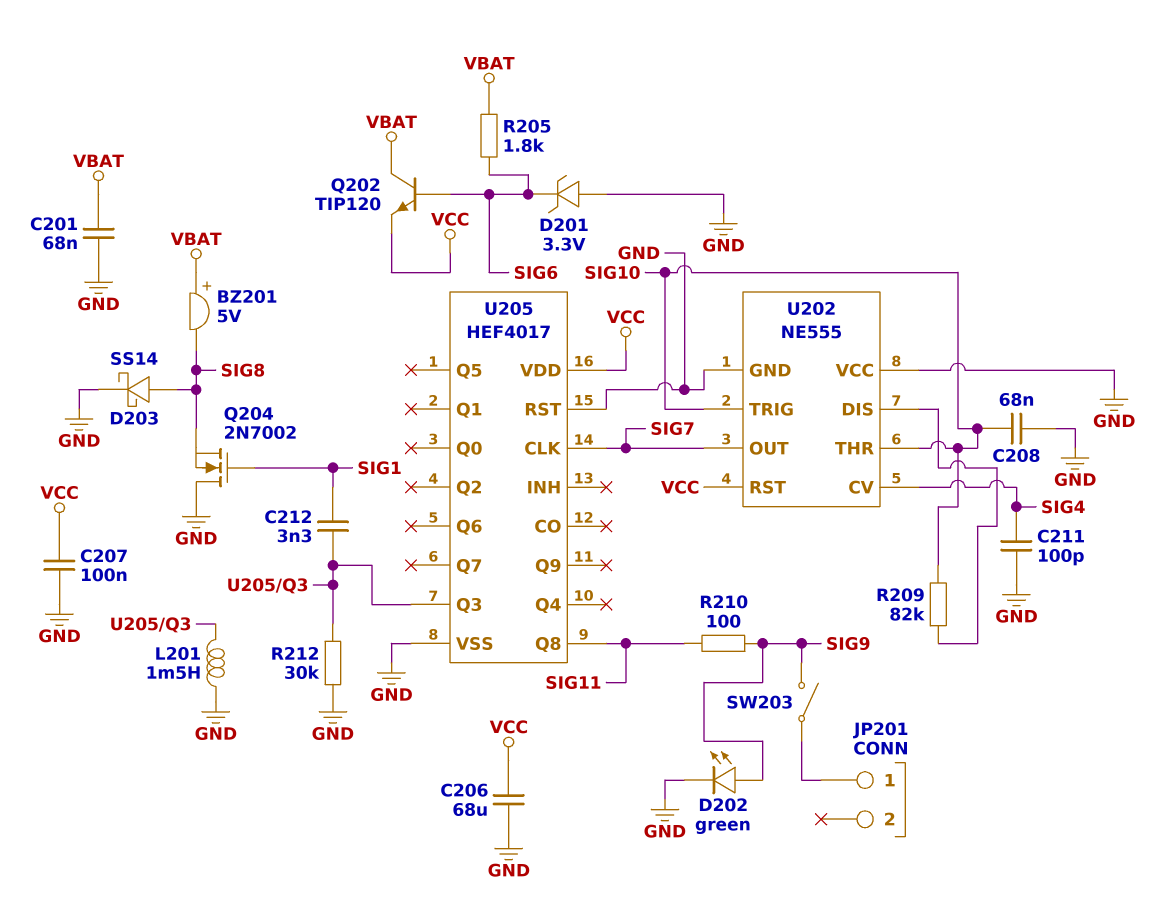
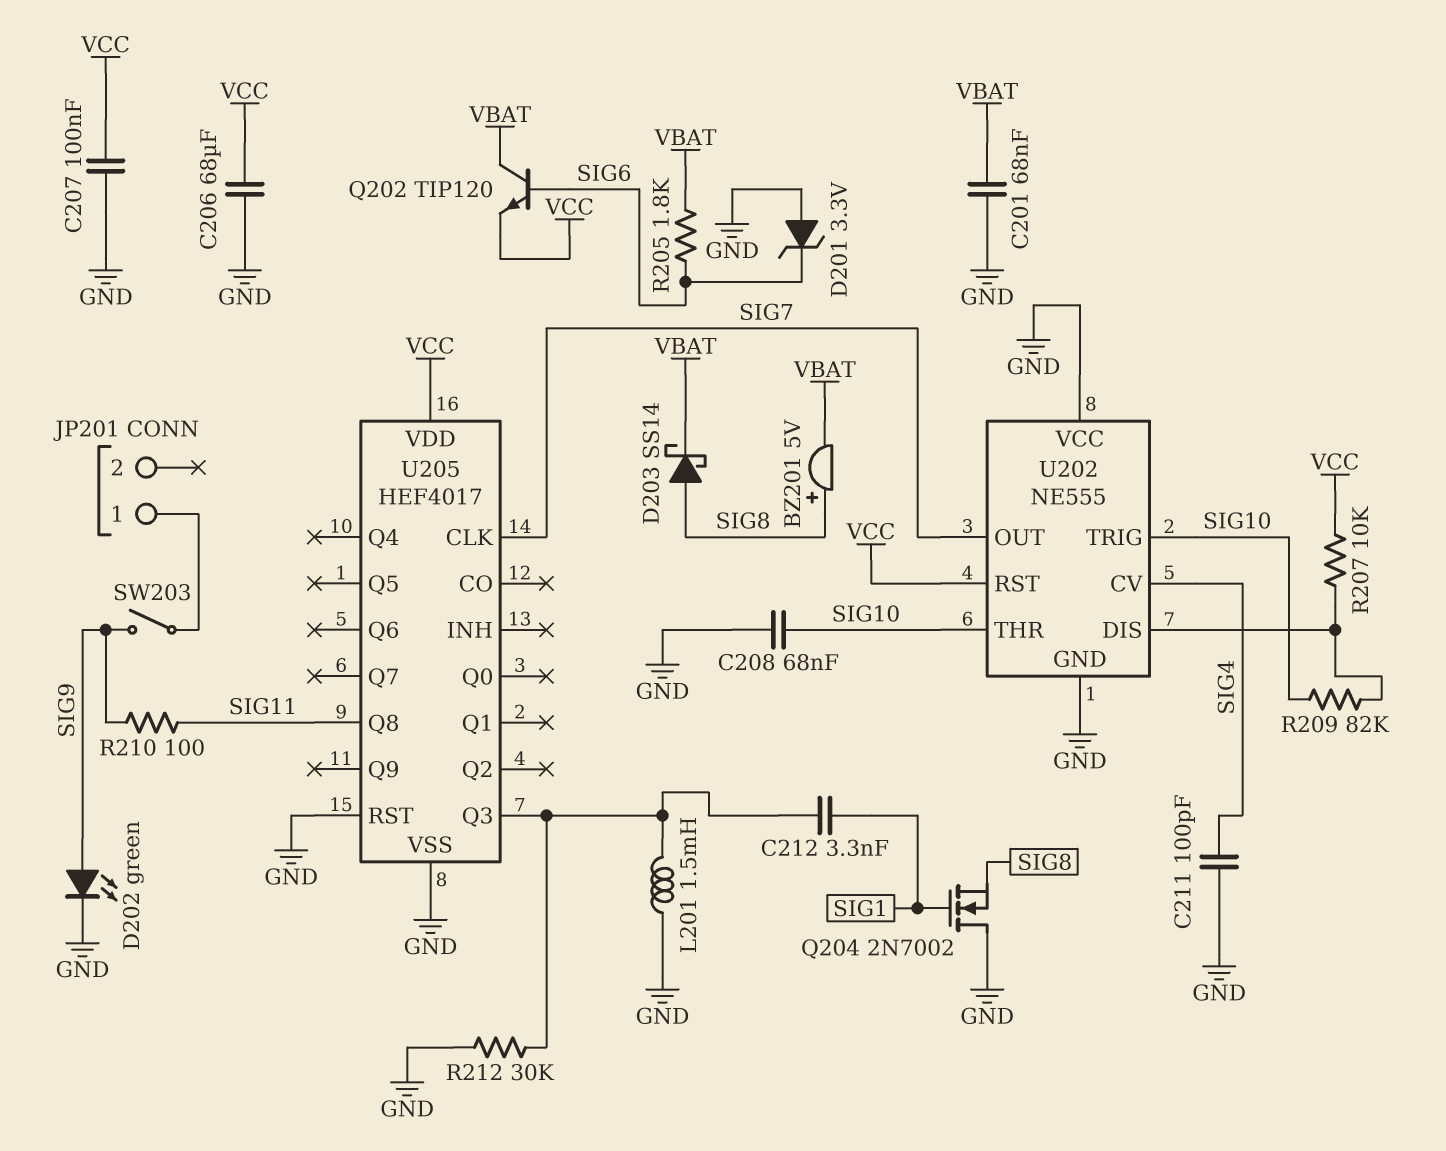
BZ201: buzzer 5V (plus VBAT, minus SIG8) -> buzzer 5V (plus SIG8, minus VBAT)
D203: schottky SS14 (A SIG8, K GND) -> schottky SS14 (A SIG8, K VBAT)
R207: none -> 10k (U202/DIS, VCC)

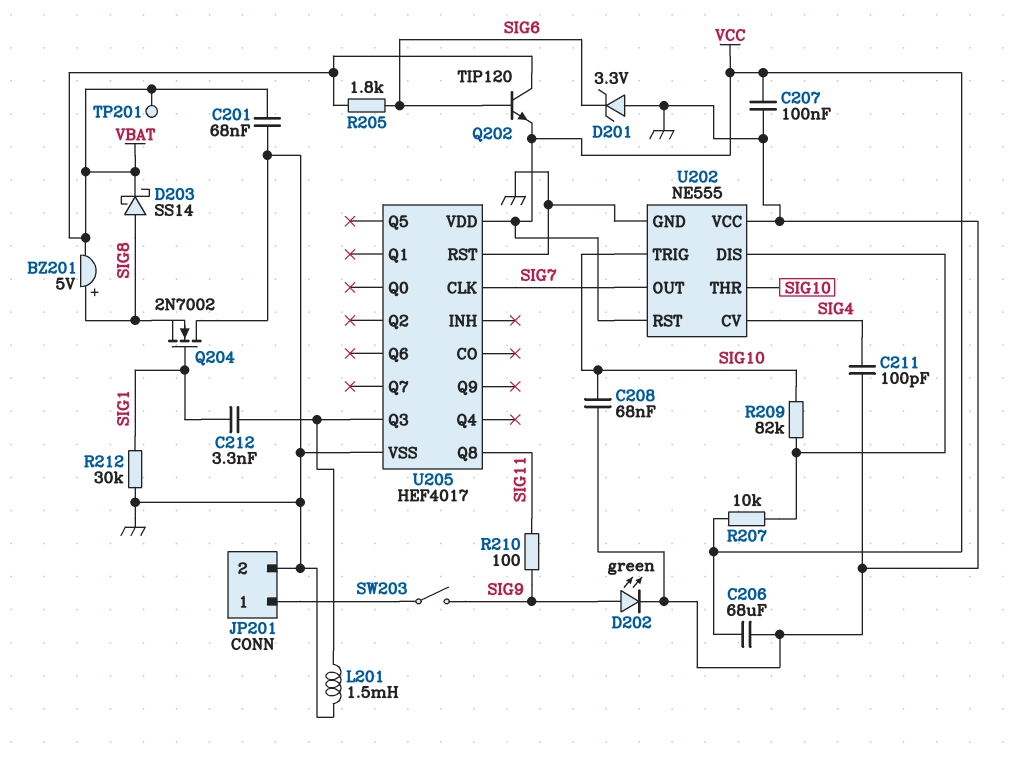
JP201 pin 2: none -> GND
R212: 30k (GND, U205/Q3) -> 30k (GND, SIG1)
TP201: none -> test point (VBAT)

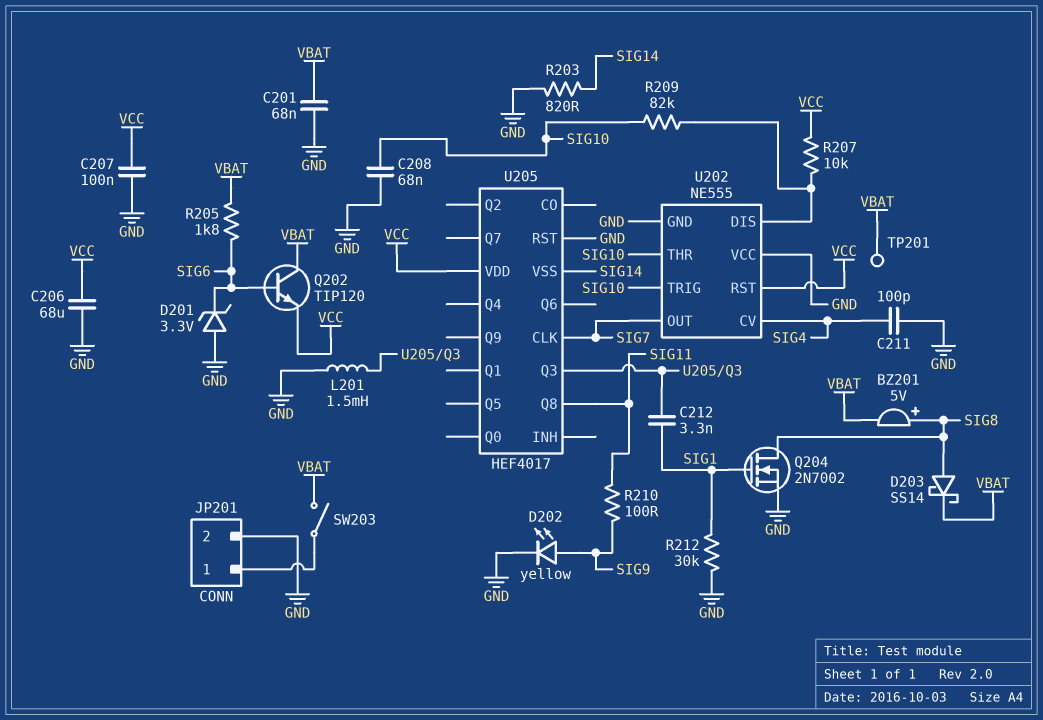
D202: LED green (A SIG9, K GND) -> LED yellow (A SIG9, K GND)
Q204: NMOS 2N7002 (G SIG1, D GND, S SIG8) -> NMOS 2N7002 (G SIG1, D SIG8, S GND)
R203: none -> 820 (GND, SIG14)
SW203: switch (JP201/1, SIG9) -> switch (JP201/1, VBAT)
U205 pin VSS: GND -> SIG14

